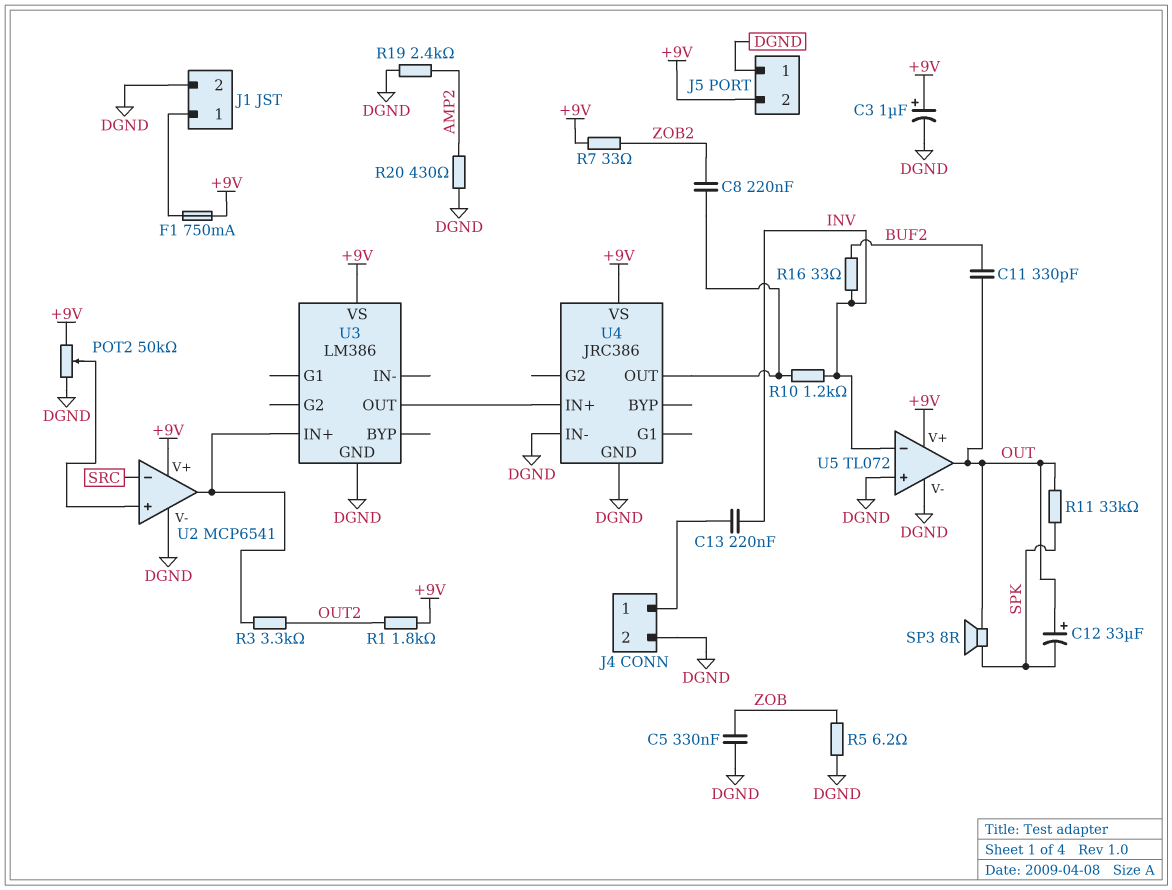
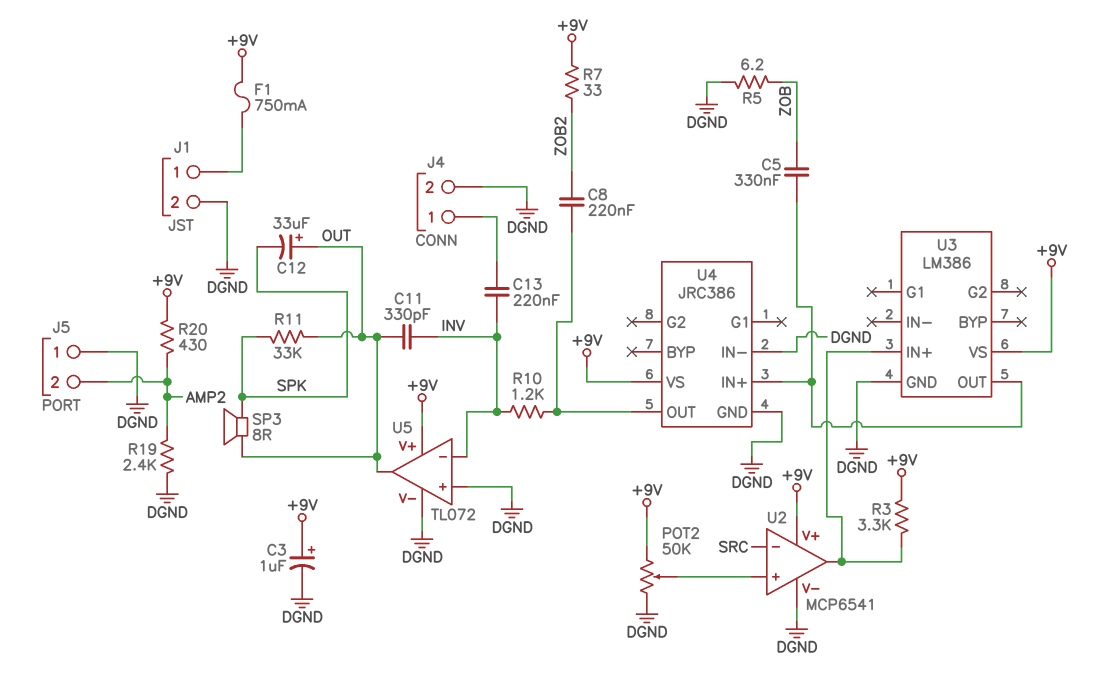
C5: 330nF (DGND, ZOB) -> 330nF (U3/OUT, ZOB)
C11: 330pF (BUF2, OUT) -> 330pF (INV, OUT)
J5 pin 2: +9V -> AMP2
R1: 1.8k (+9V, OUT2) -> none
R3: 3.3k (OUT2, U2/out) -> 3.3k (+9V, U2/out)
R16: 33 (BUF2, INV) -> none
R20: 430 (AMP2, DGND) -> 430 (+9V, AMP2)

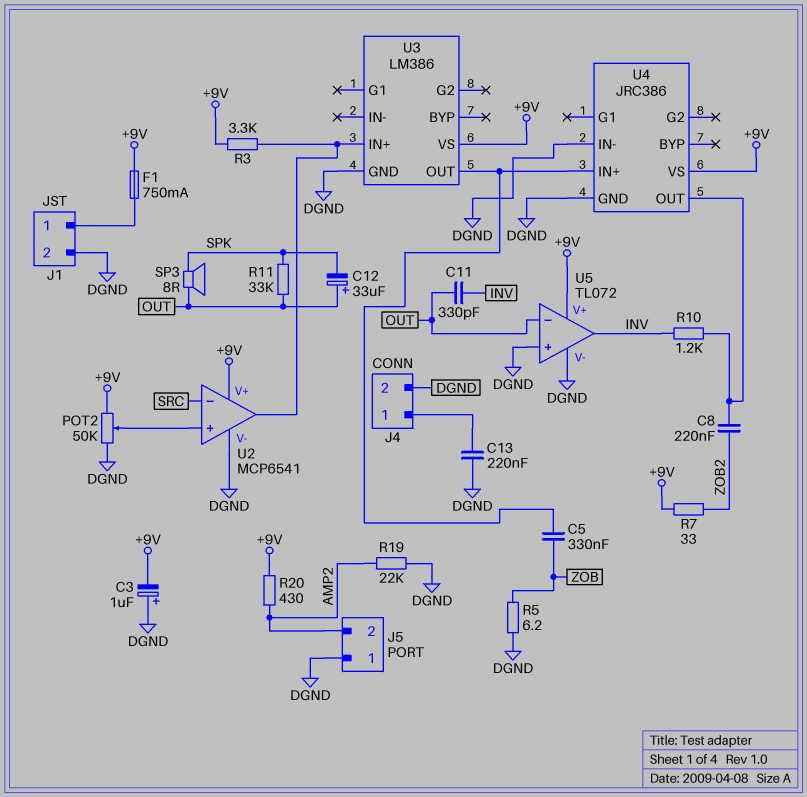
C3: 1uF (plus +9V, minus DGND) -> 1uF (plus DGND, minus +9V)
C13: 220nF (INV, J4/1) -> 220nF (DGND, J4/1)
R19: 2.4k (AMP2, DGND) -> 22k (AMP2, DGND)
U5 pin in-: INV -> OUT
U5 pin out: OUT -> INV

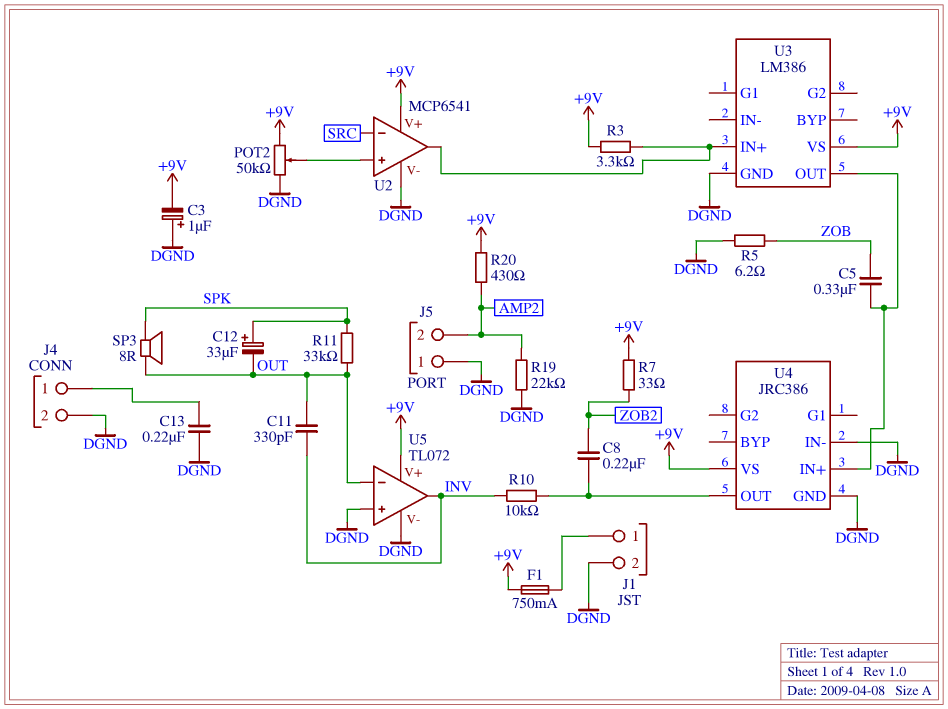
C12: 33uF (plus OUT, minus SPK) -> 33uF (plus SPK, minus OUT)
R10: 1.2k (INV, U4/OUT) -> 10k (INV, U4/OUT)

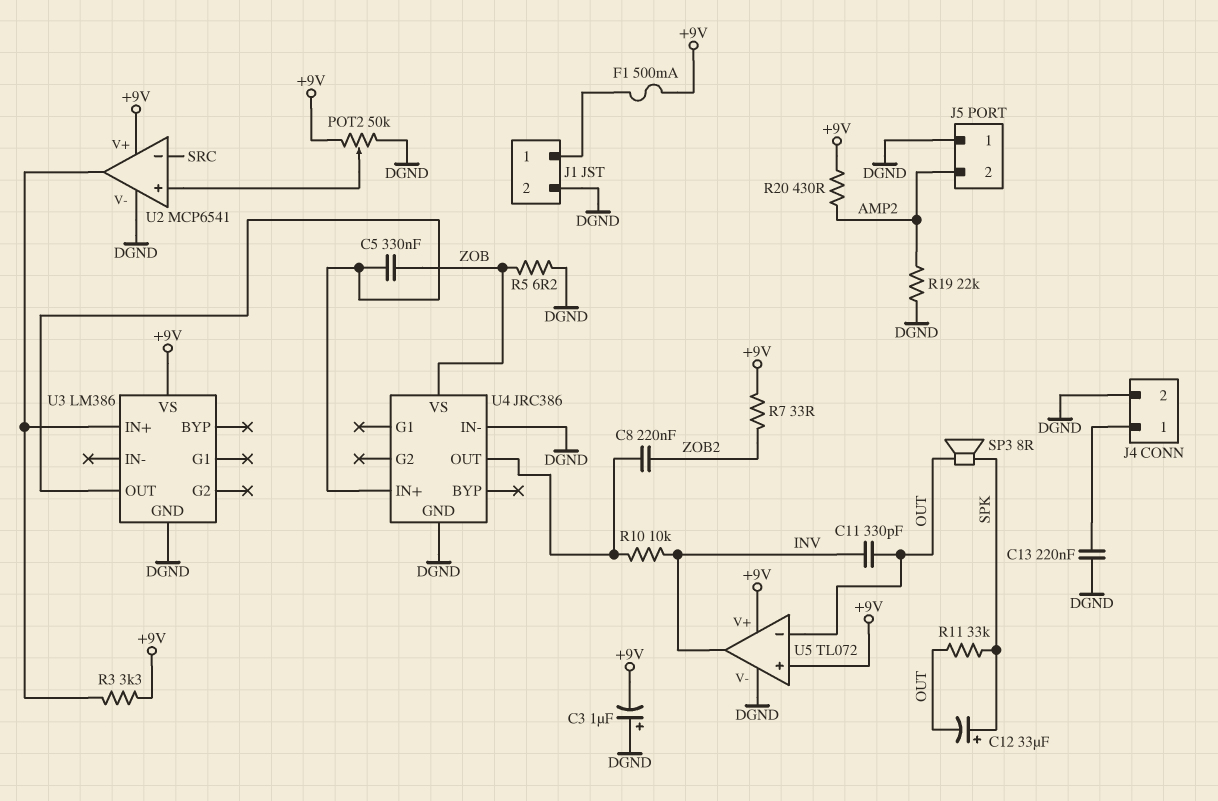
F1: 750mA (+9V, J1/1) -> 500mA (+9V, J1/1)
U4 pin VS: +9V -> ZOB
U5 pin in+: DGND -> +9V

